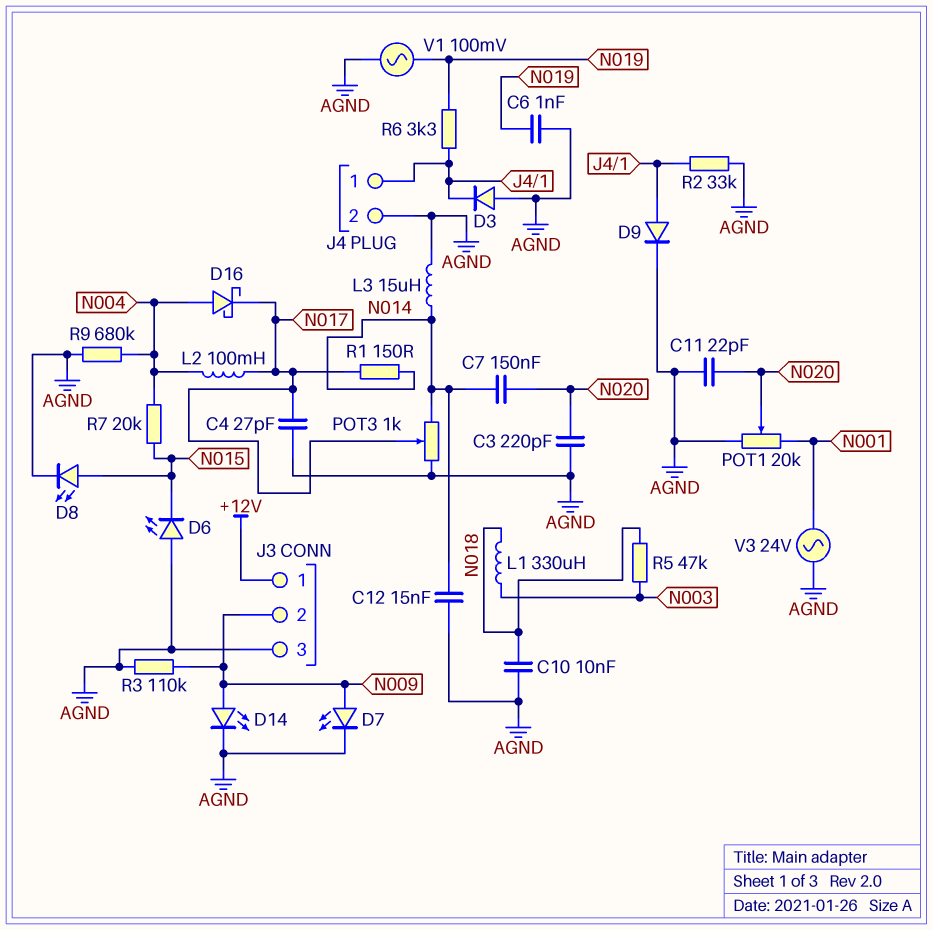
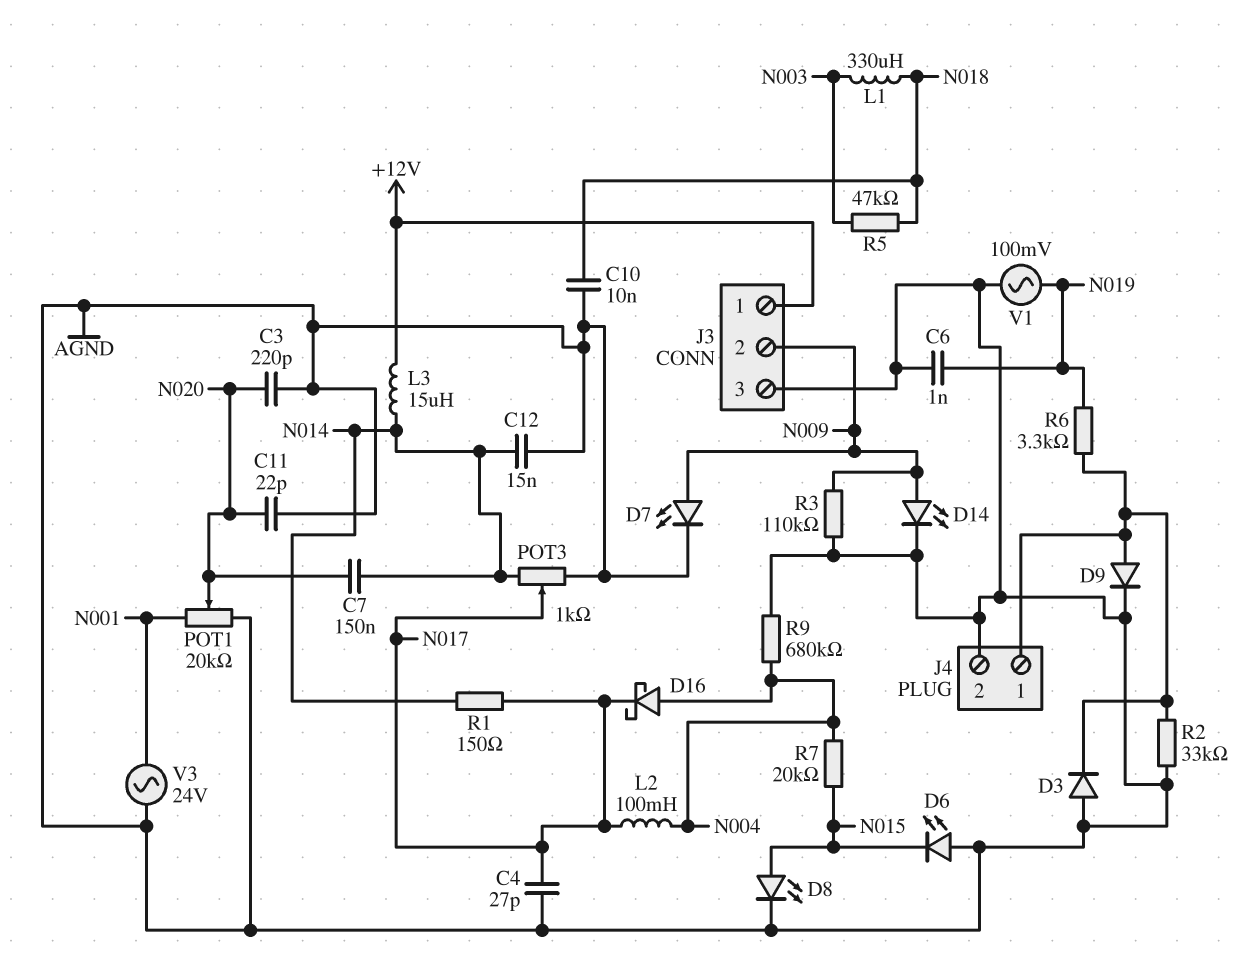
L3: 15uH (AGND, N014) -> 15uH (+12V, N014)

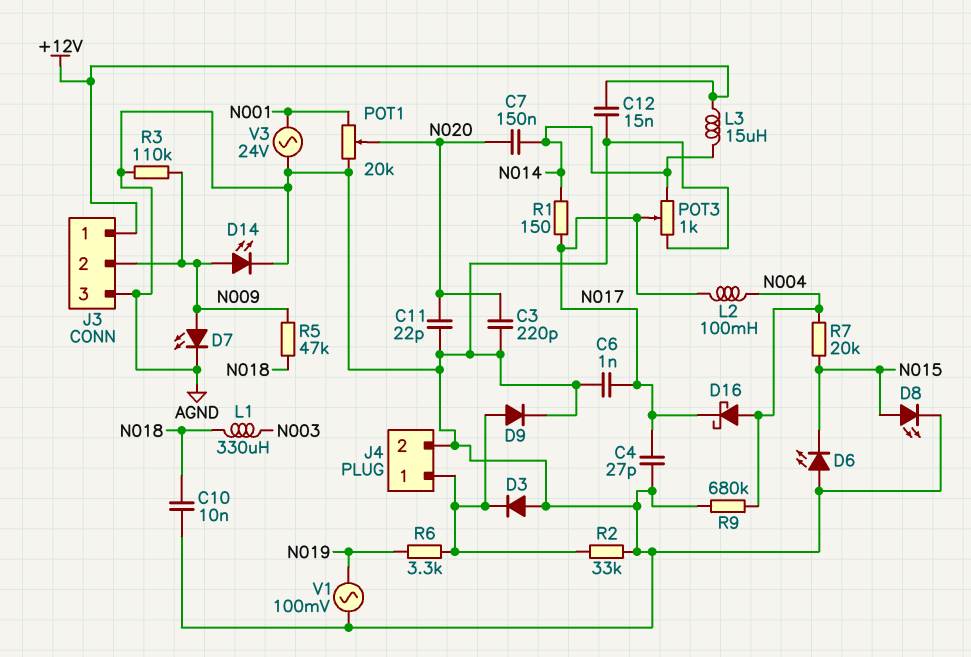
C6: 1nF (AGND, N019) -> 1nF (AGND, N017)
C12: 15nF (AGND, N014) -> 15nF (+12V, AGND)
R5: 47k (N003, N018) -> 47k (N009, N018)

